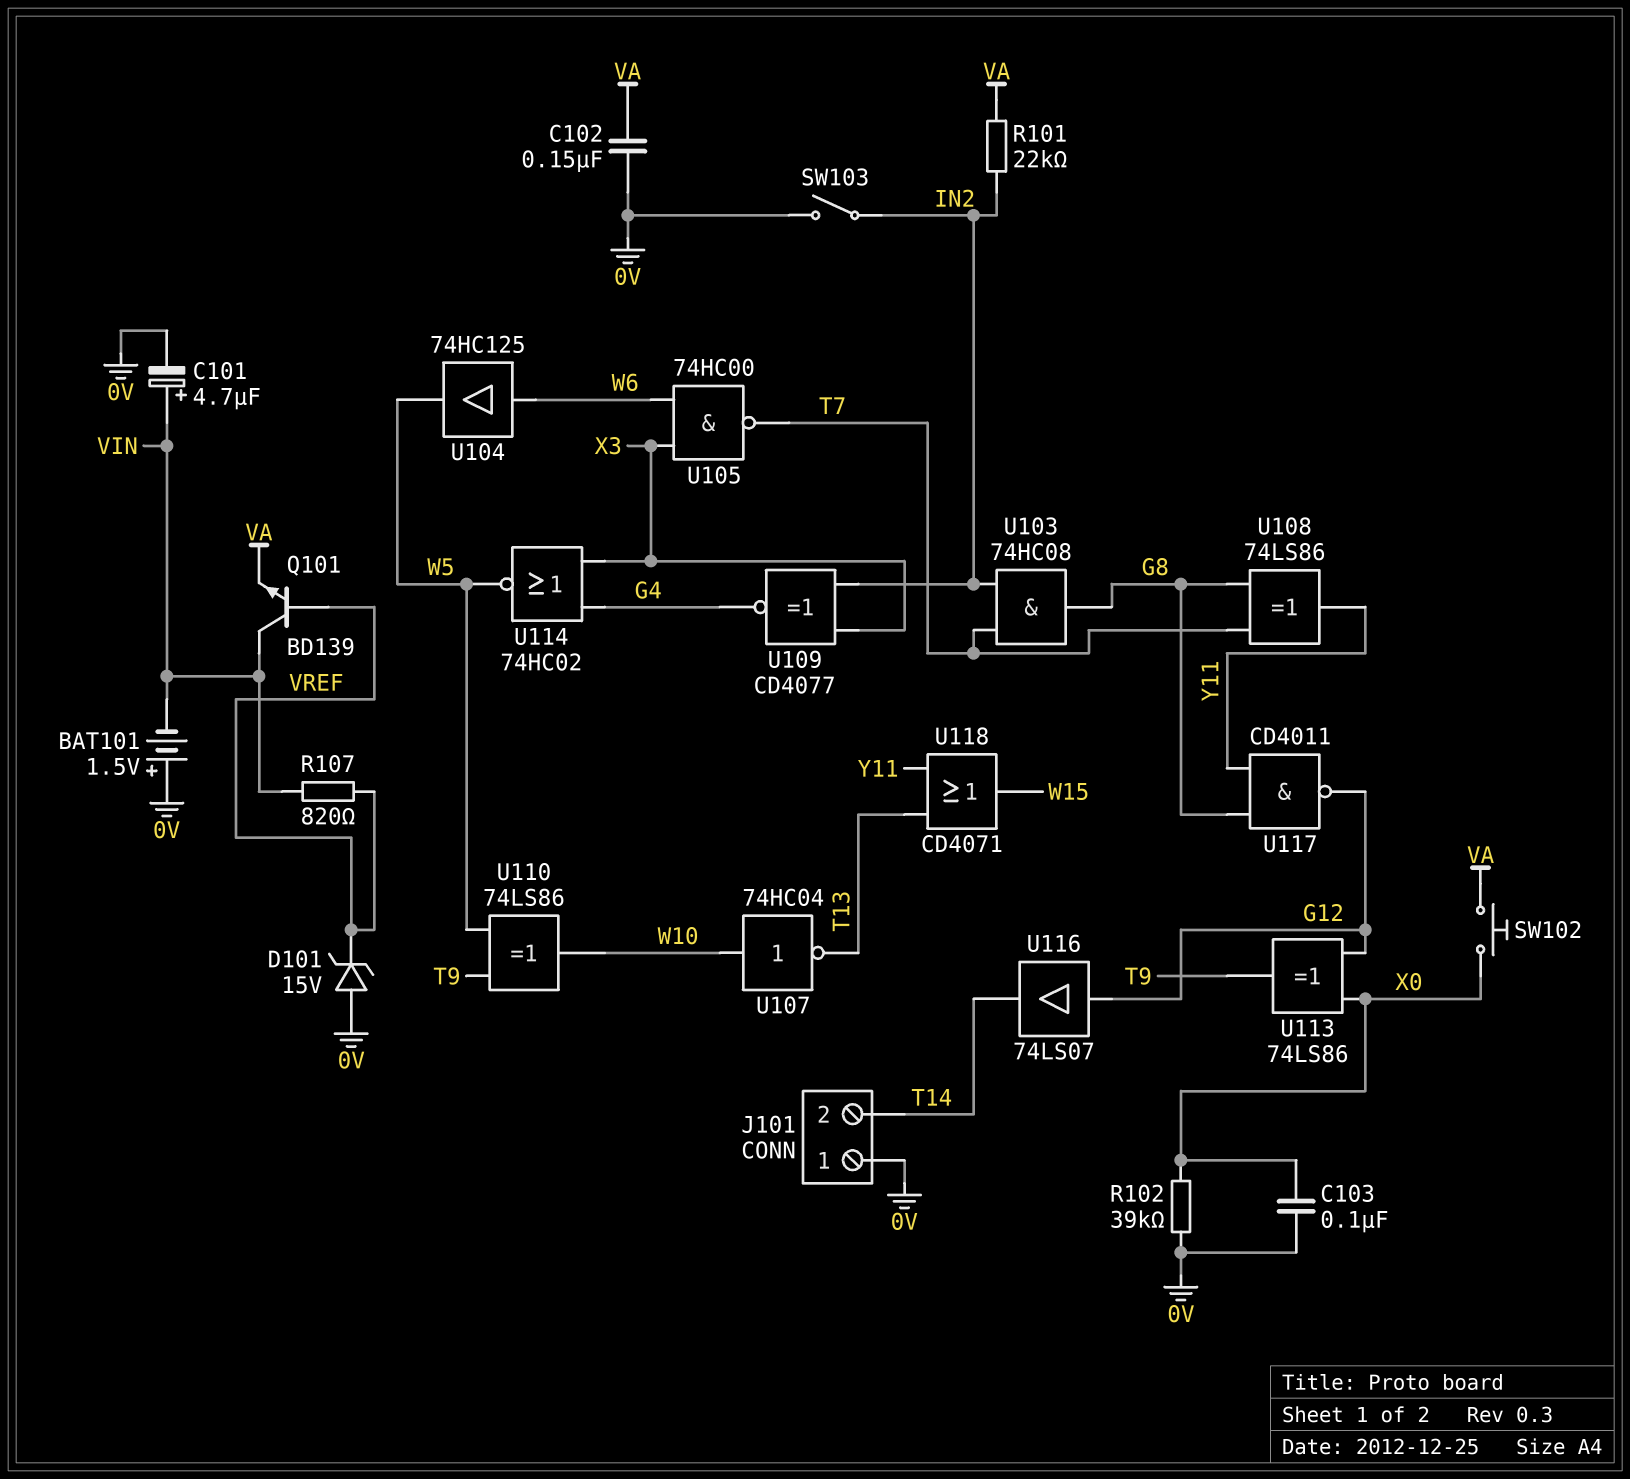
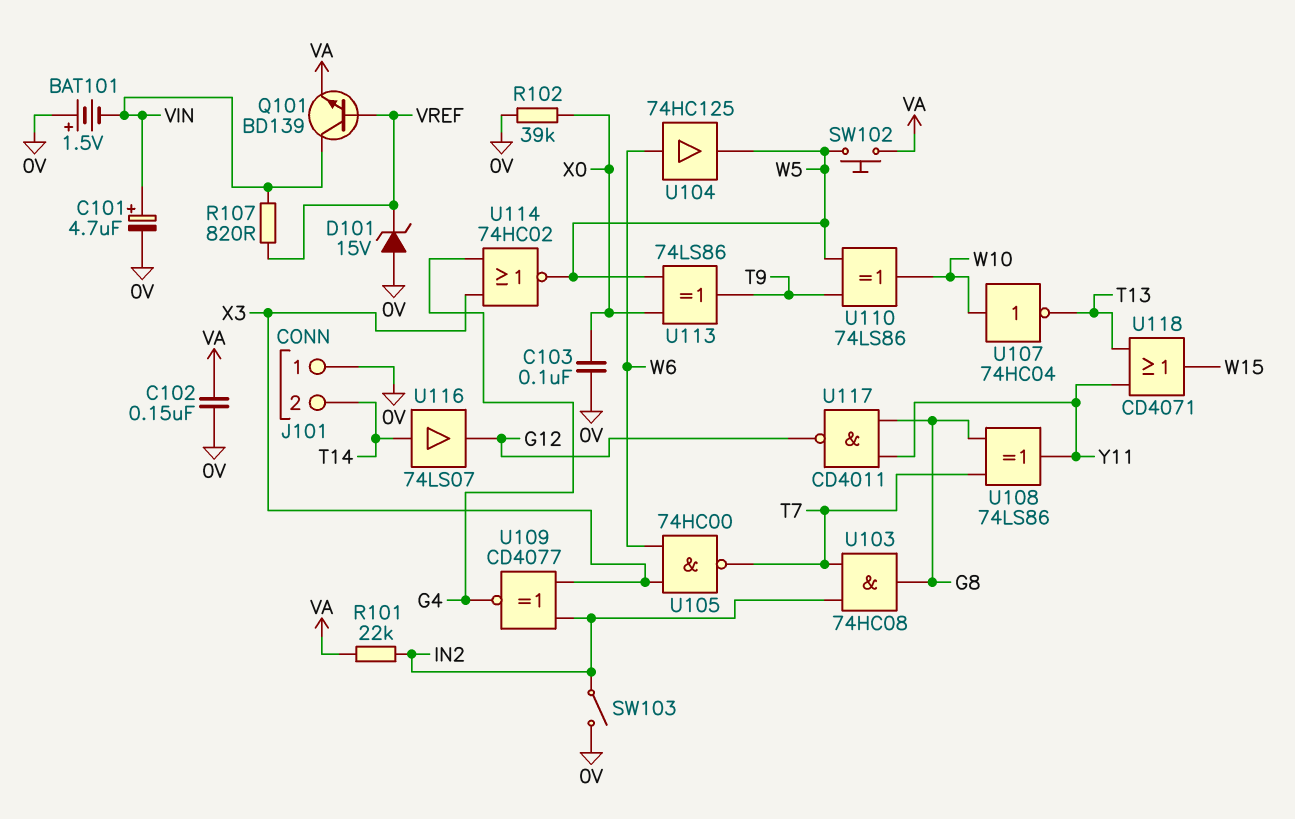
SW102: button (VA, X0) -> button (VA, W5)
U113: XOR 74LS86 (in G12, in X0, out T9) -> XOR 74LS86 (in W5, in X0, out T9)
U116: buffer 74LS07 (in G12, out T14) -> buffer 74LS07 (in T14, out G12)

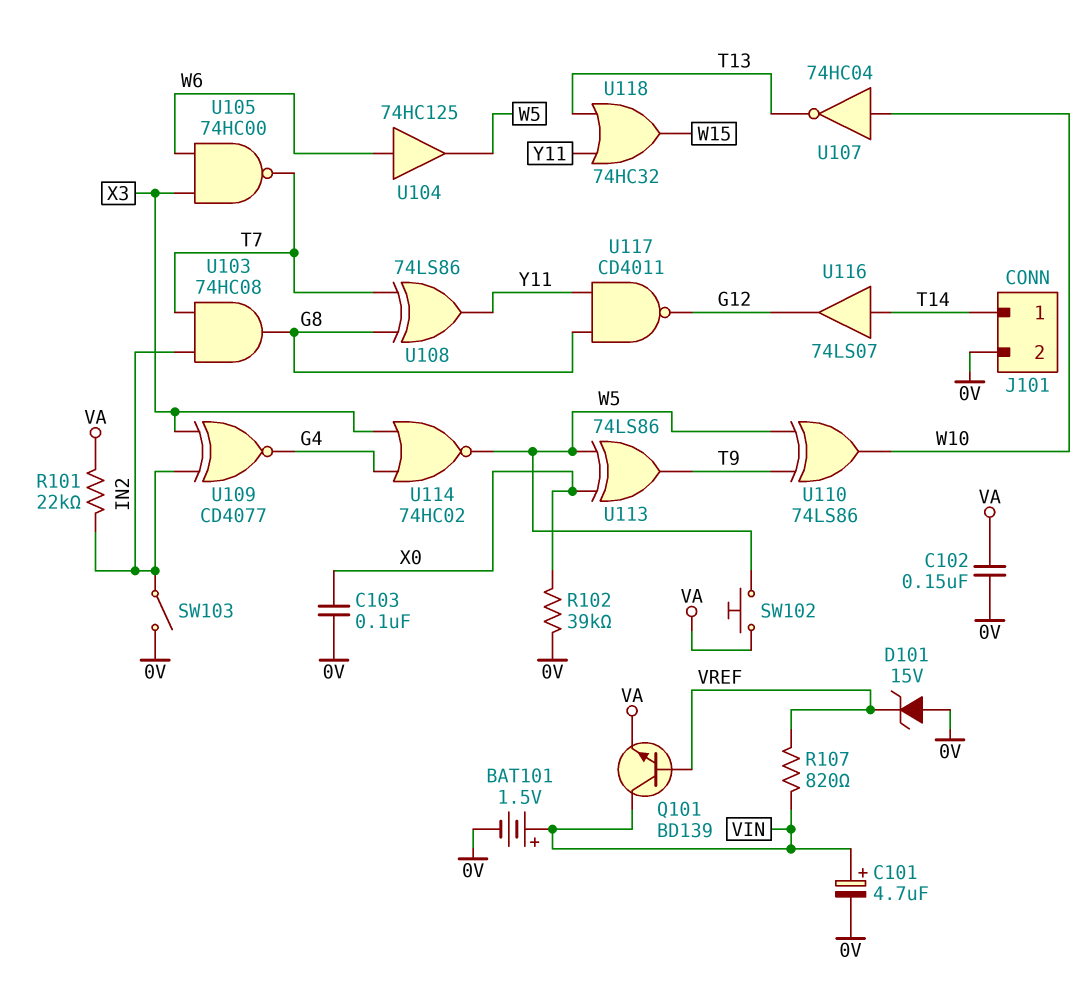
BAT101: 1.5V (plus 0V, minus VIN) -> 1.5V (plus VIN, minus 0V)
J101 pin 1: 0V -> T14
J101 pin 2: T14 -> 0V
U118: OR CD4071 (in T13, in Y11, out W15) -> OR 74HC32 (in T13, in Y11, out W15)

